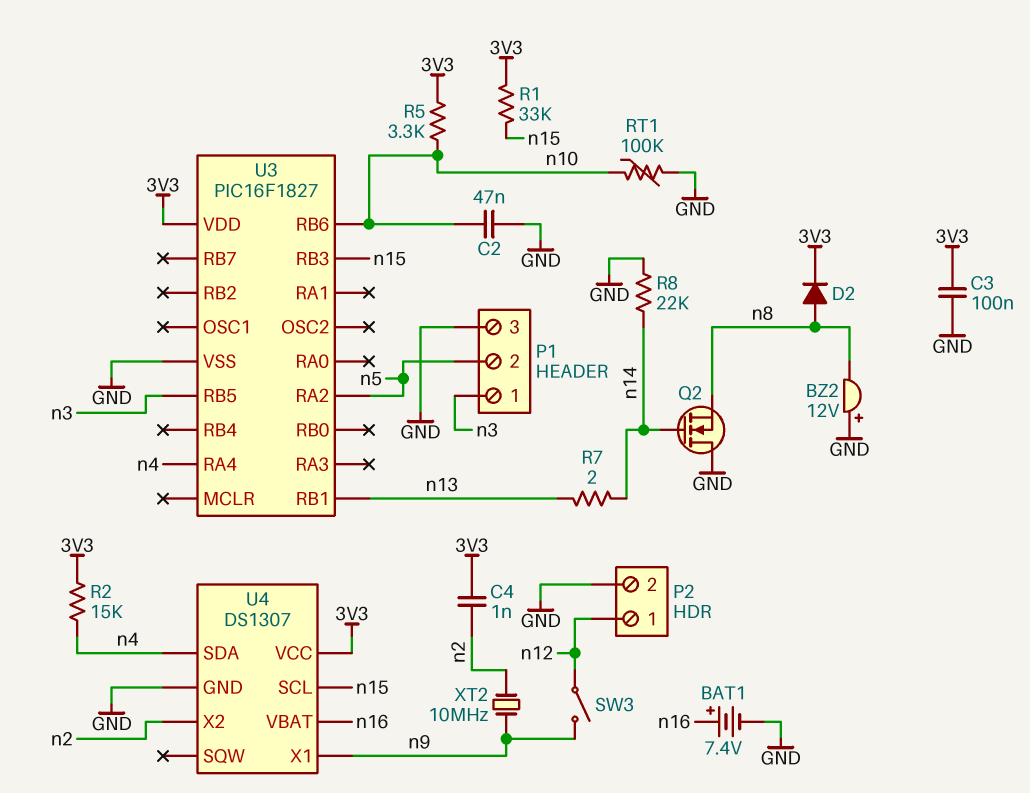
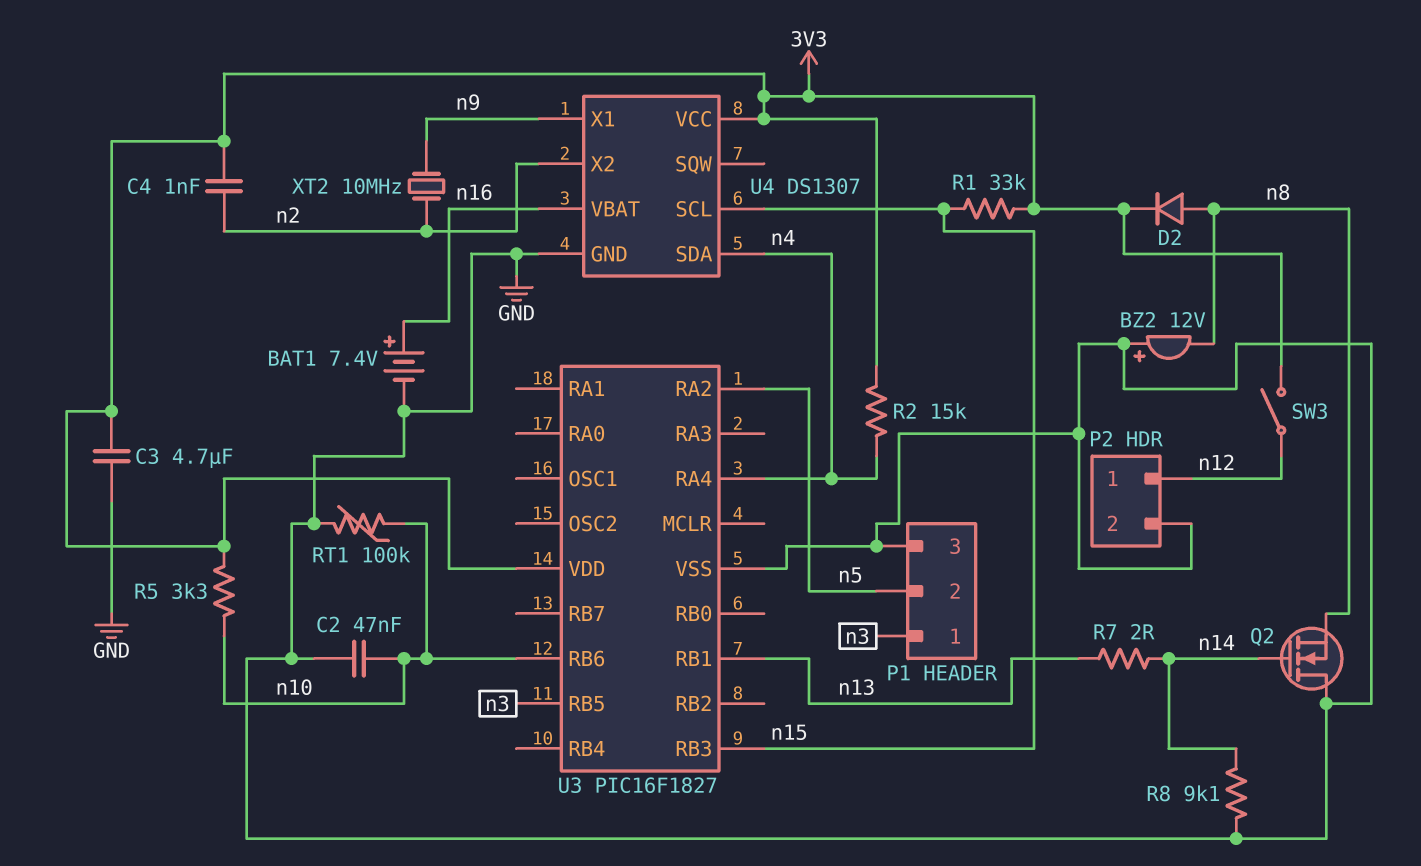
C3: 100nF (3V3, GND) -> 4.7uF (3V3, GND)
R8: 22k (GND, n14) -> 9.1k (GND, n14)
SW3: switch (n9, n12) -> switch (3V3, n12)

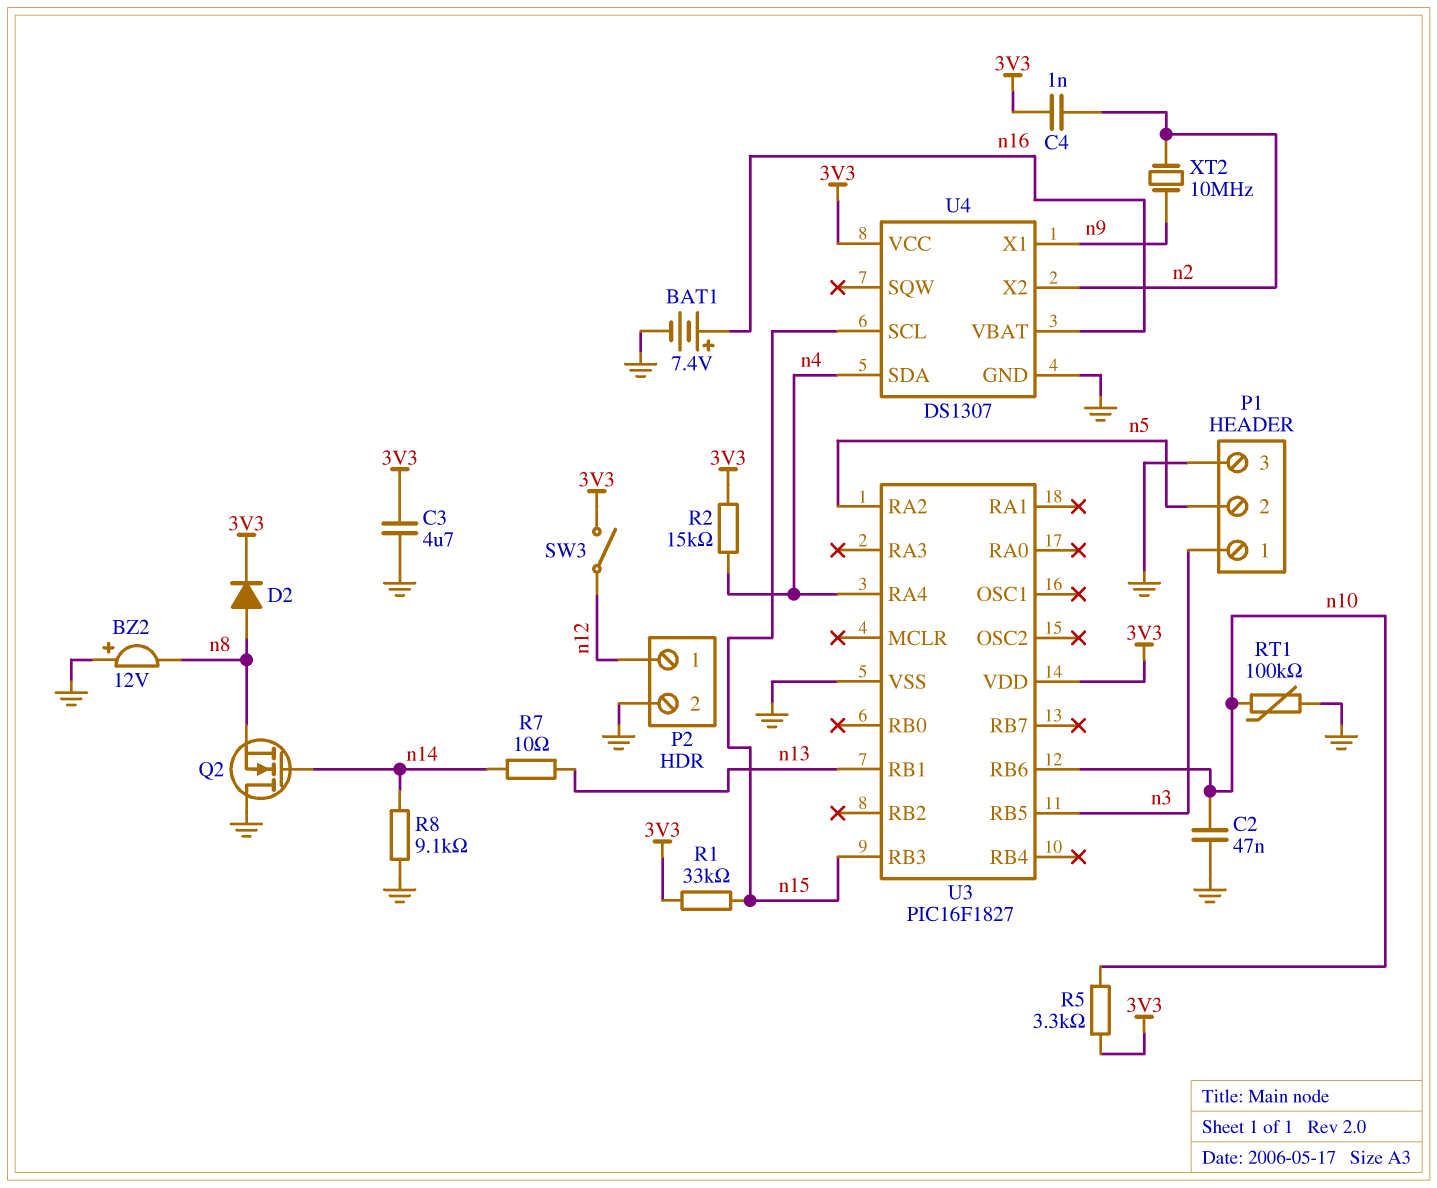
R7: 2 (n13, n14) -> 10 (n13, n14)

